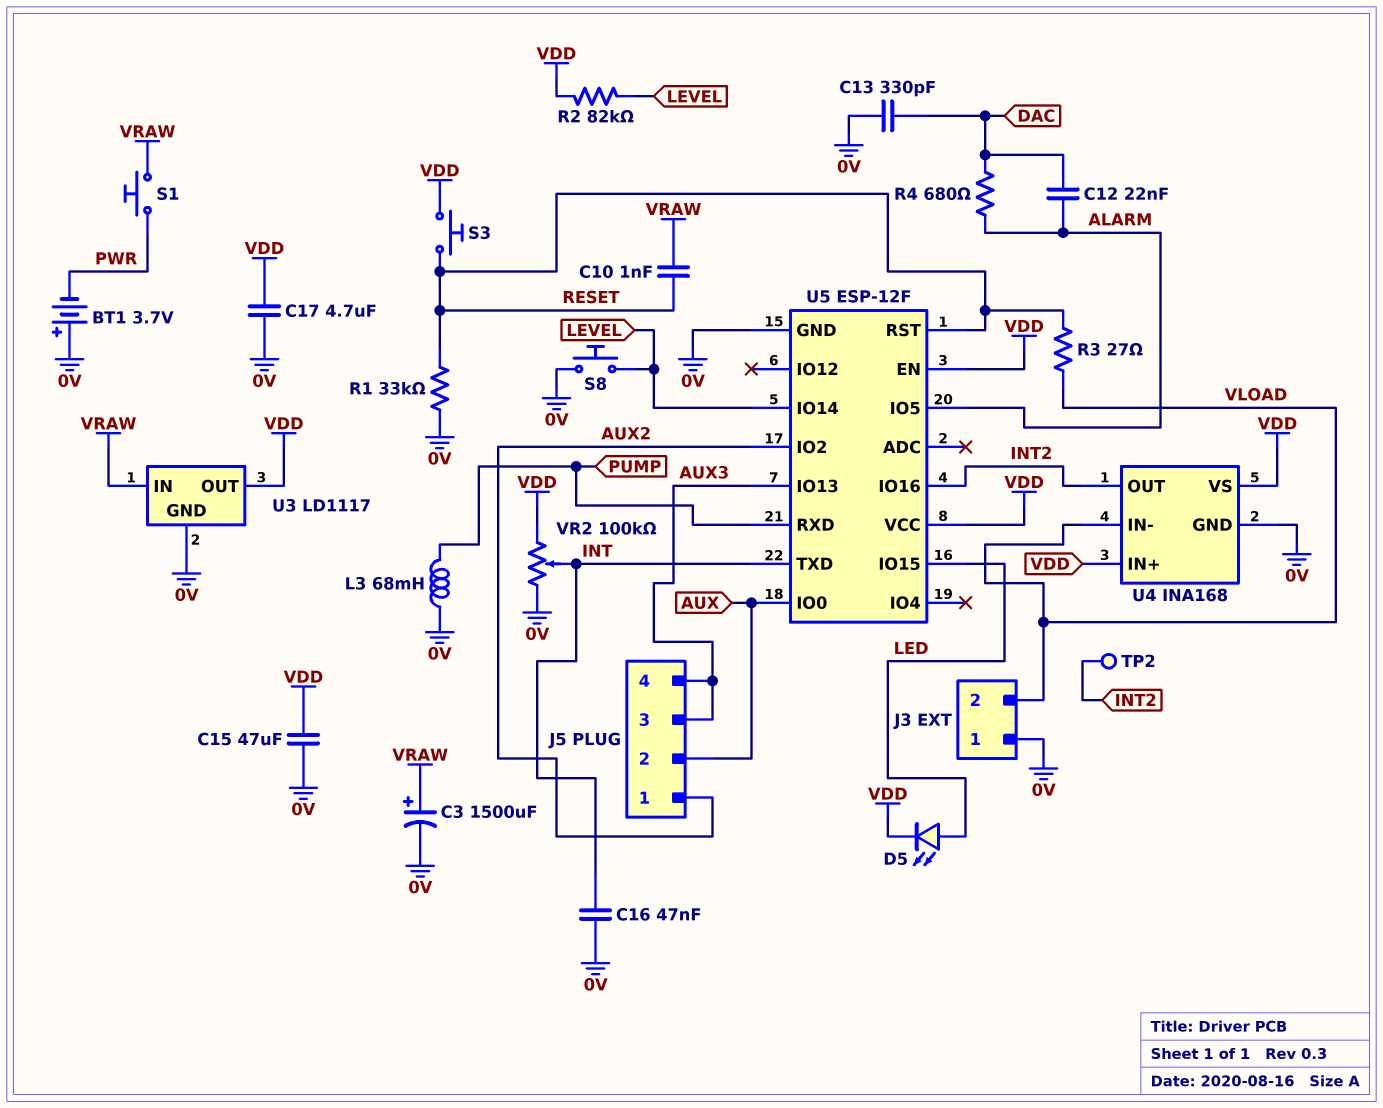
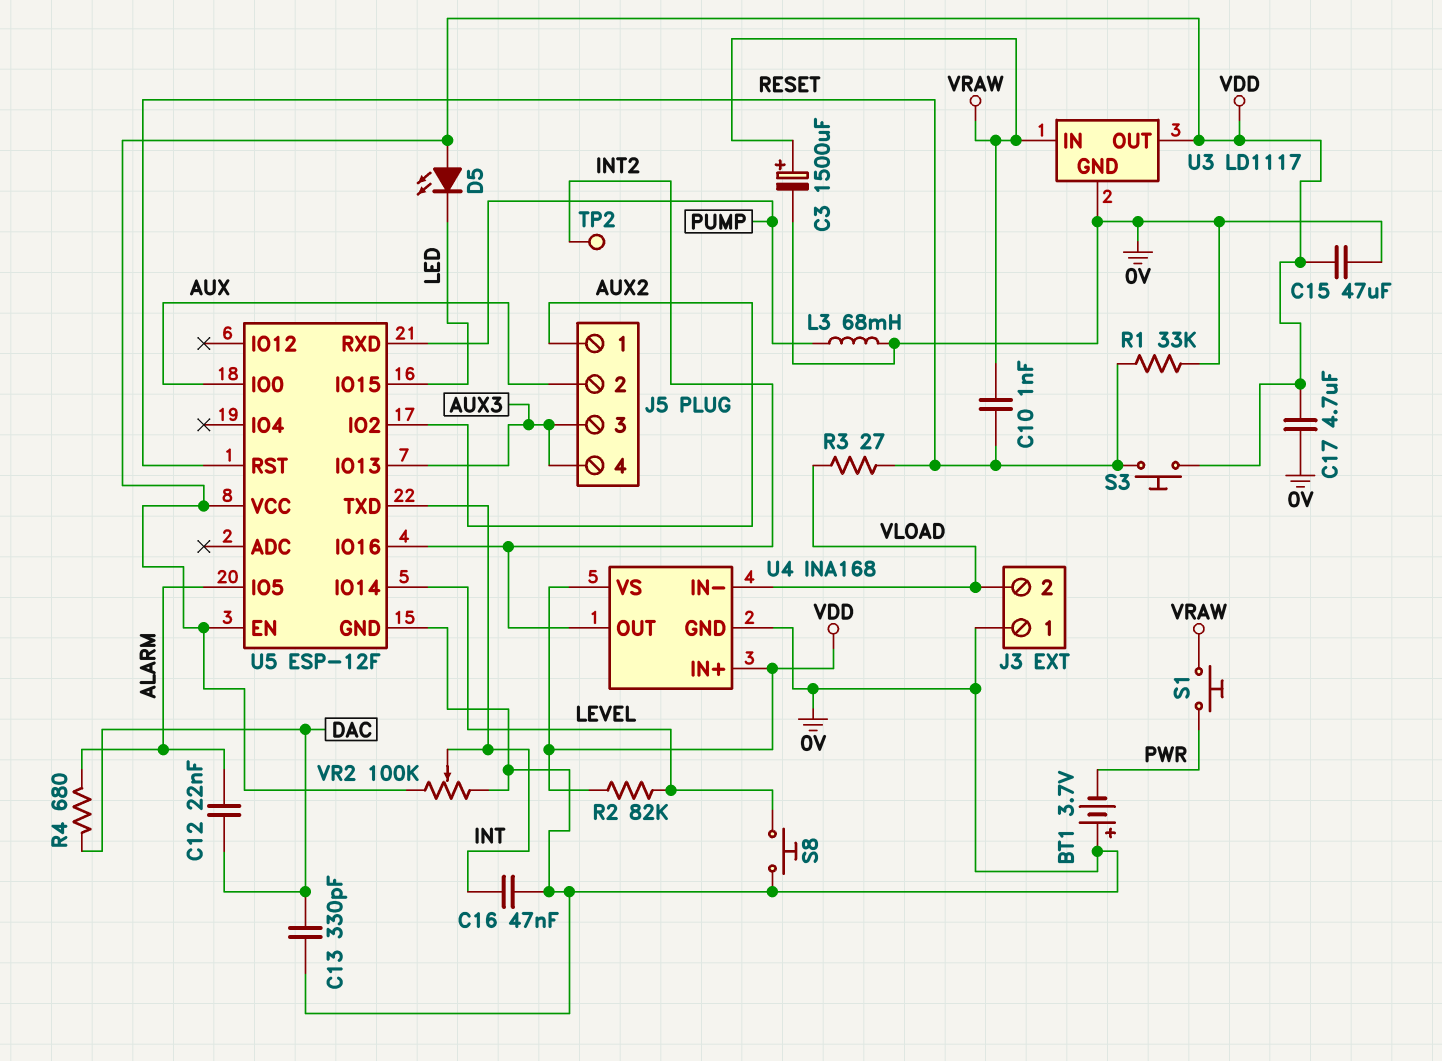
D5: LED (A LED, K VDD) -> LED (A VDD, K LED)

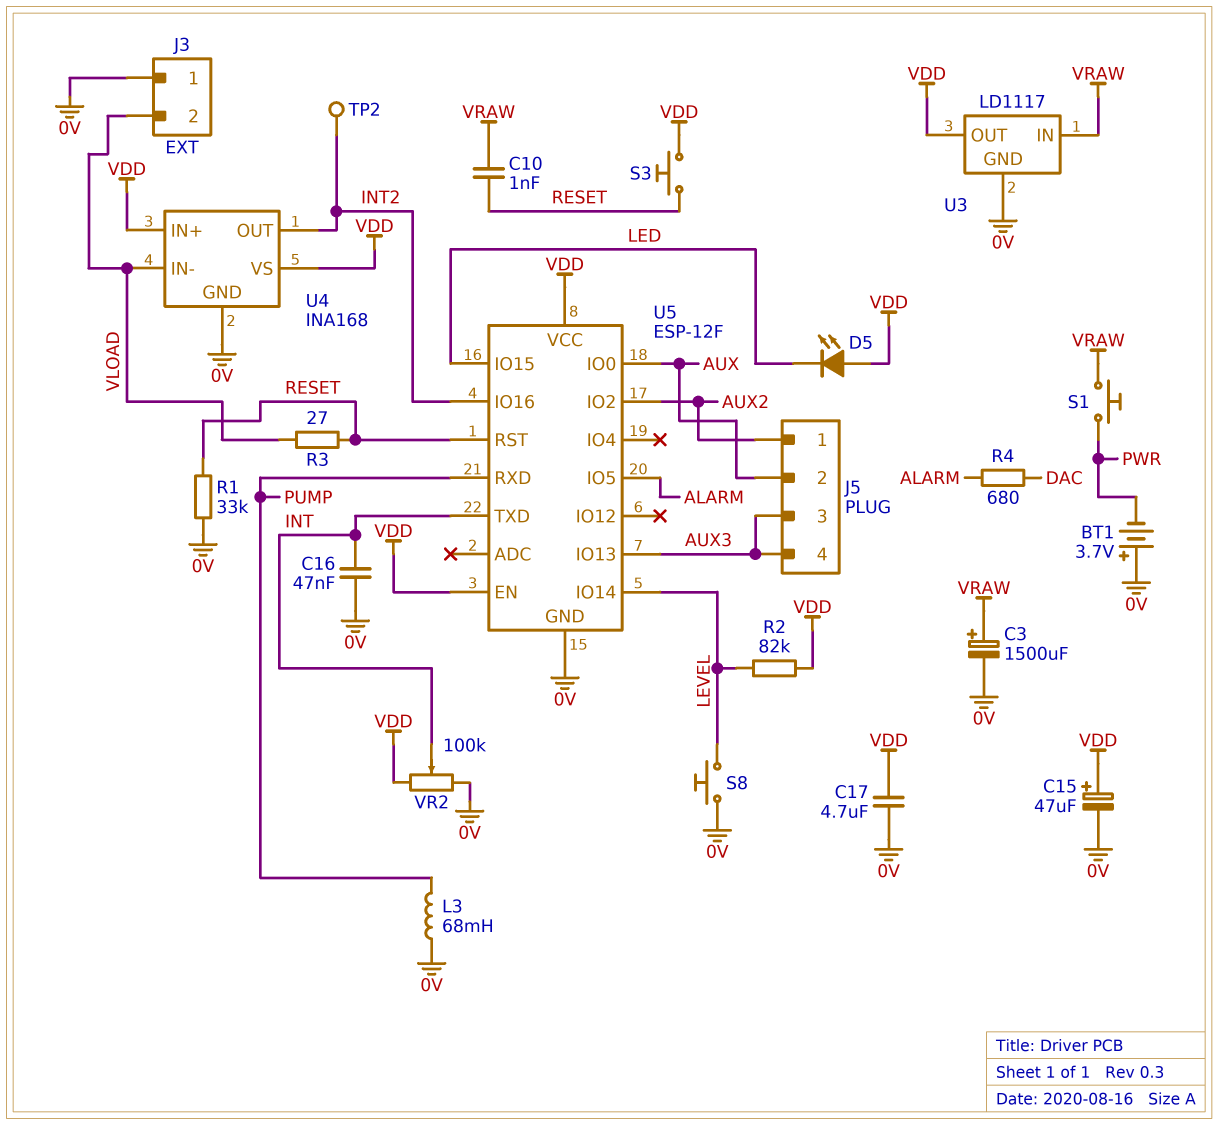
C12: 22nF (ALARM, DAC) -> none
C13: 330pF (0V, DAC) -> none
C15: 47uF (0V, VDD) -> 47uF (plus VDD, minus 0V)

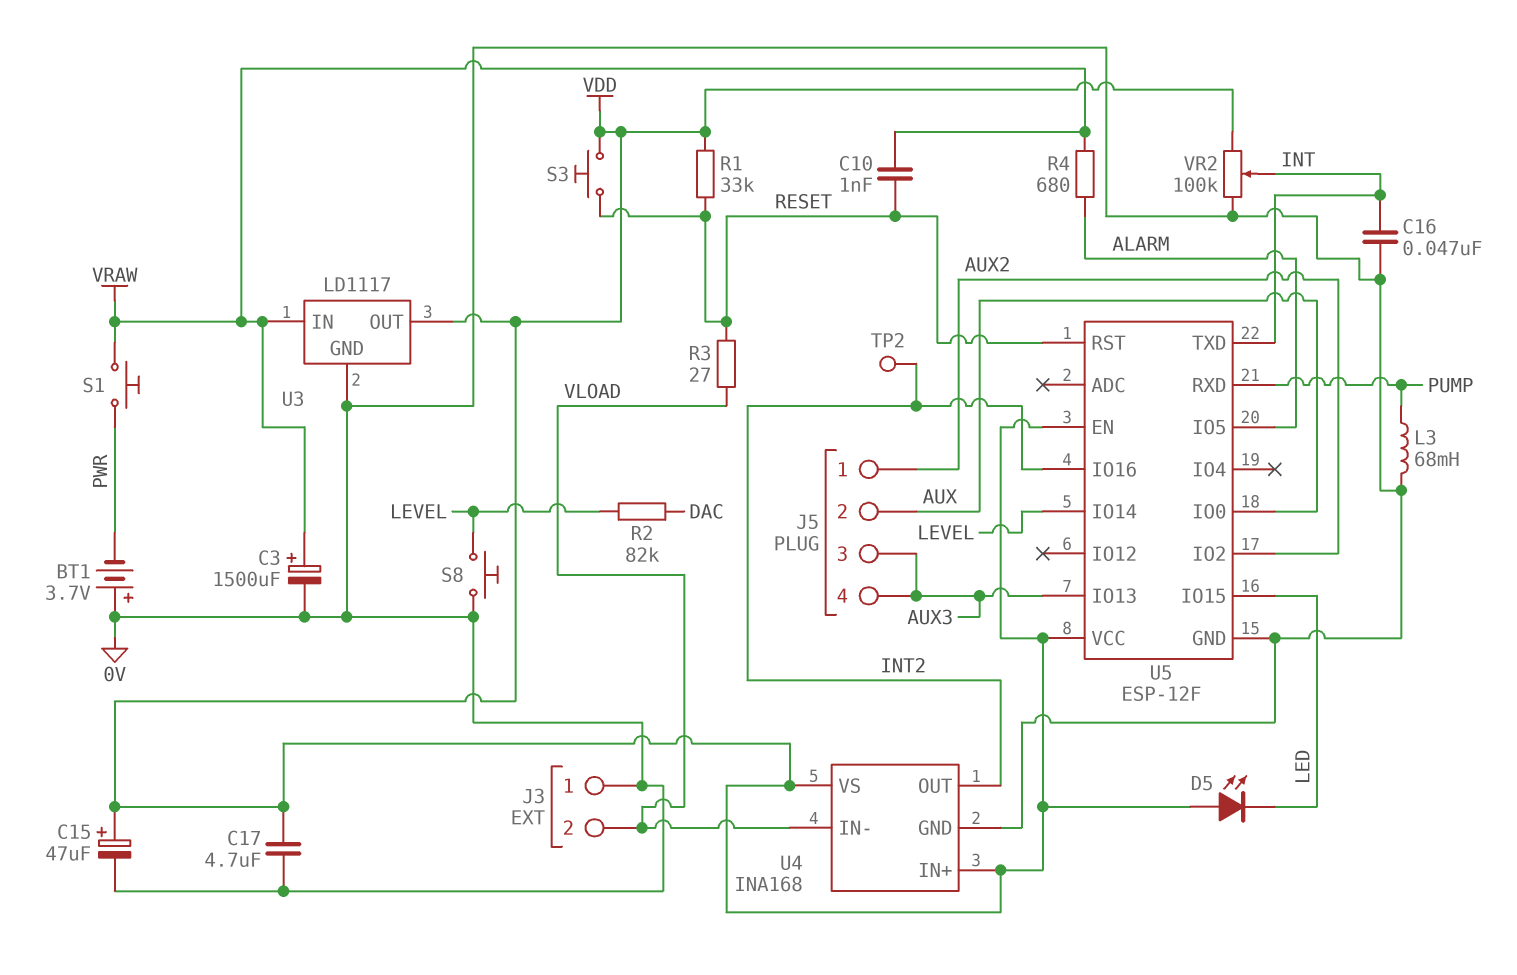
R1: 33k (0V, RESET) -> 33k (RESET, VDD)
R2: 82k (LEVEL, VDD) -> 82k (DAC, LEVEL)
R4: 680 (ALARM, DAC) -> 680 (ALARM, VRAW)

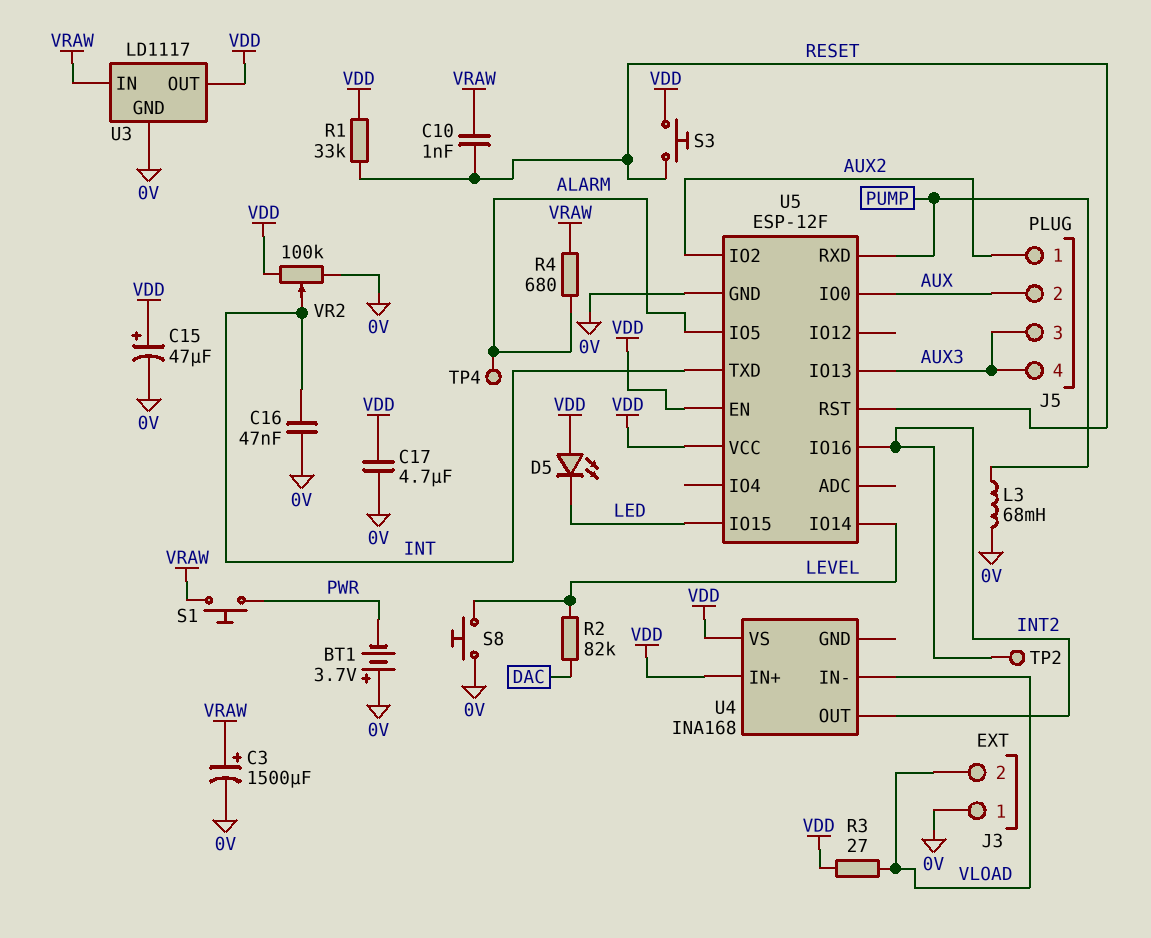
R3: 27 (RESET, VLOAD) -> 27 (VDD, VLOAD)
TP4: none -> test point (ALARM)
U4 pin GND: 0V -> none

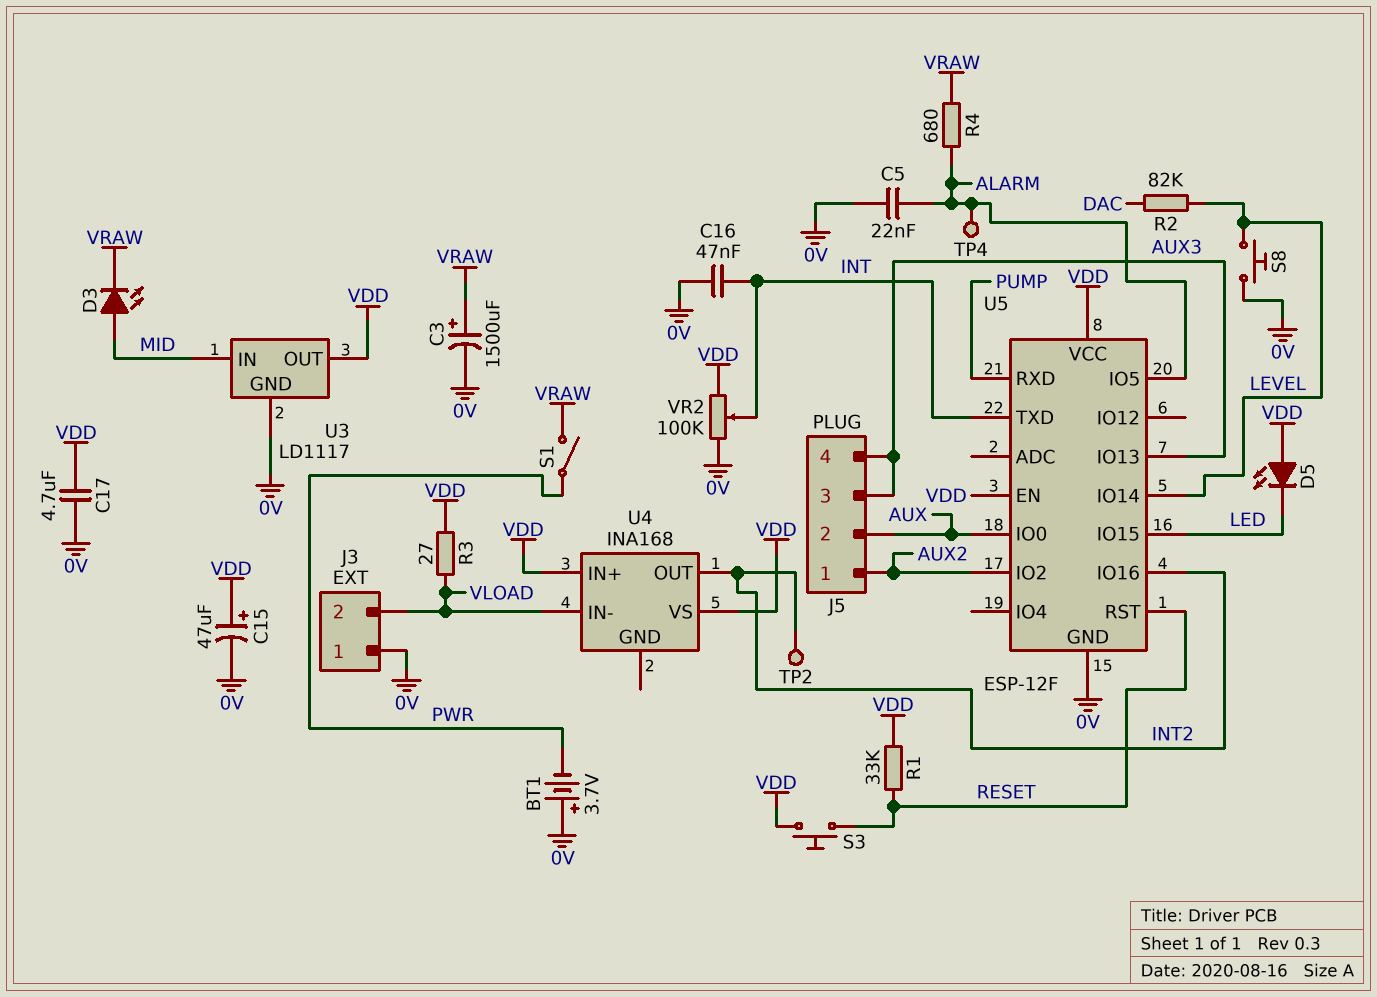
C5: none -> 22nF (0V, ALARM)
C10: 1nF (RESET, VRAW) -> none
D3: none -> LED (A MID, K VRAW)
L3: 68mH (0V, PUMP) -> none
S1: button (PWR, VRAW) -> switch (PWR, VRAW)
U3 pin IN: VRAW -> MID

